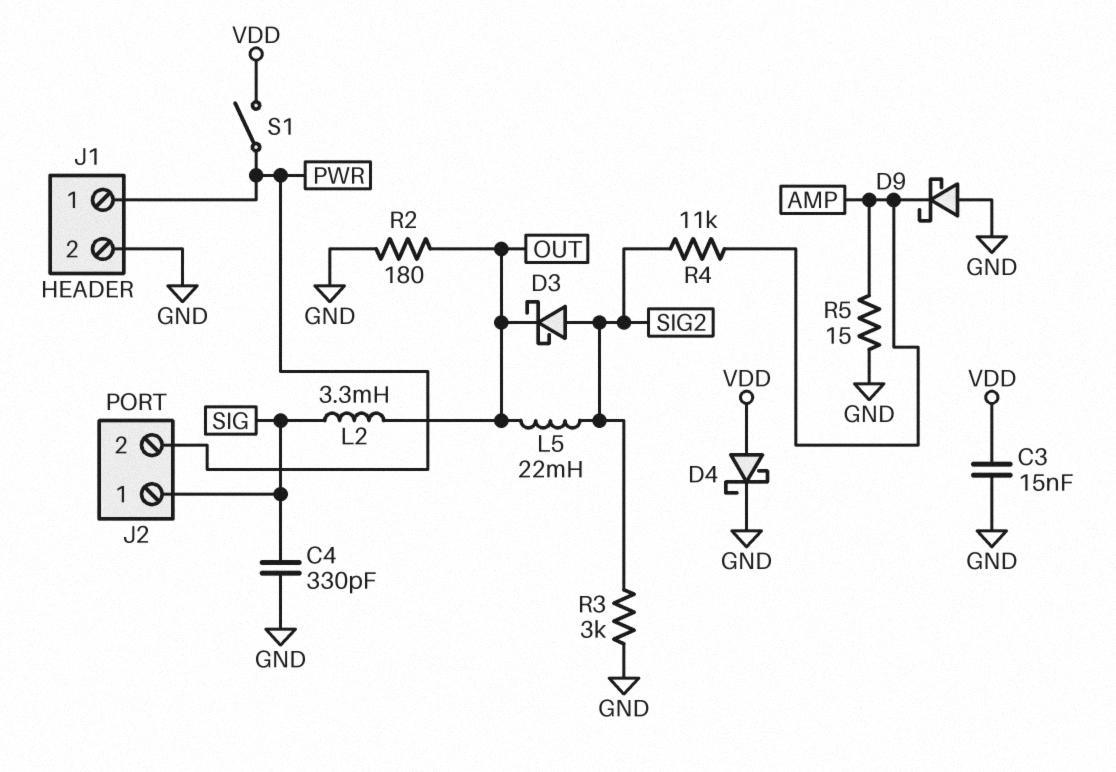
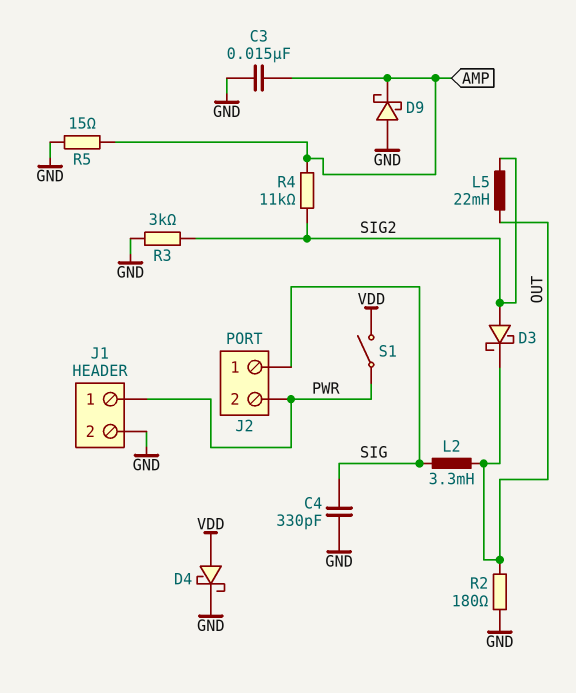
C3: 15nF (GND, VDD) -> 15nF (AMP, GND)

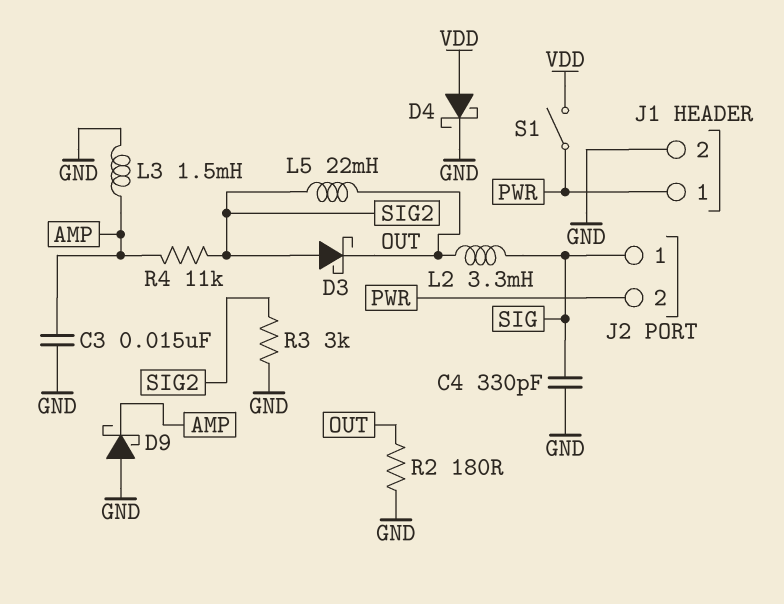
L3: none -> 1.5mH (AMP, GND)
R5: 15 (AMP, GND) -> none

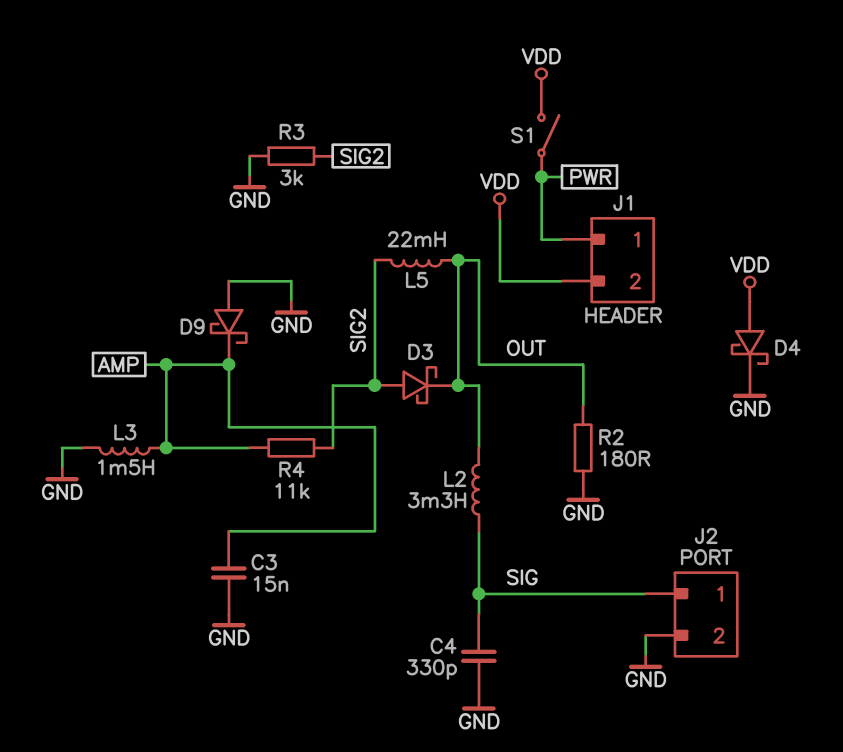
J1 pin 2: GND -> VDD
J2 pin 2: PWR -> GND

